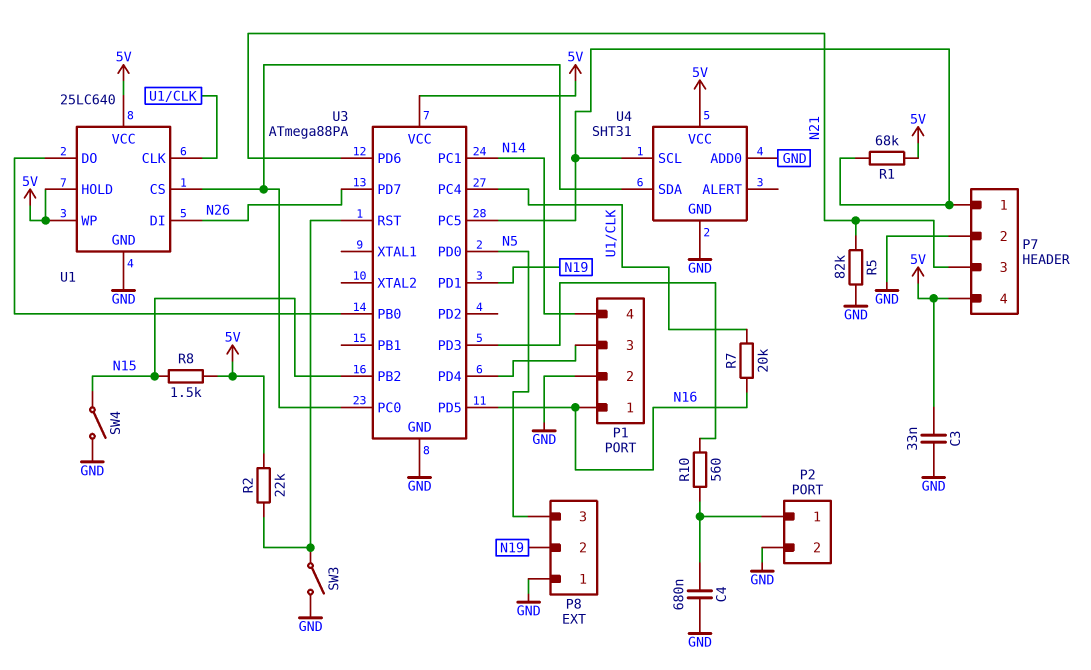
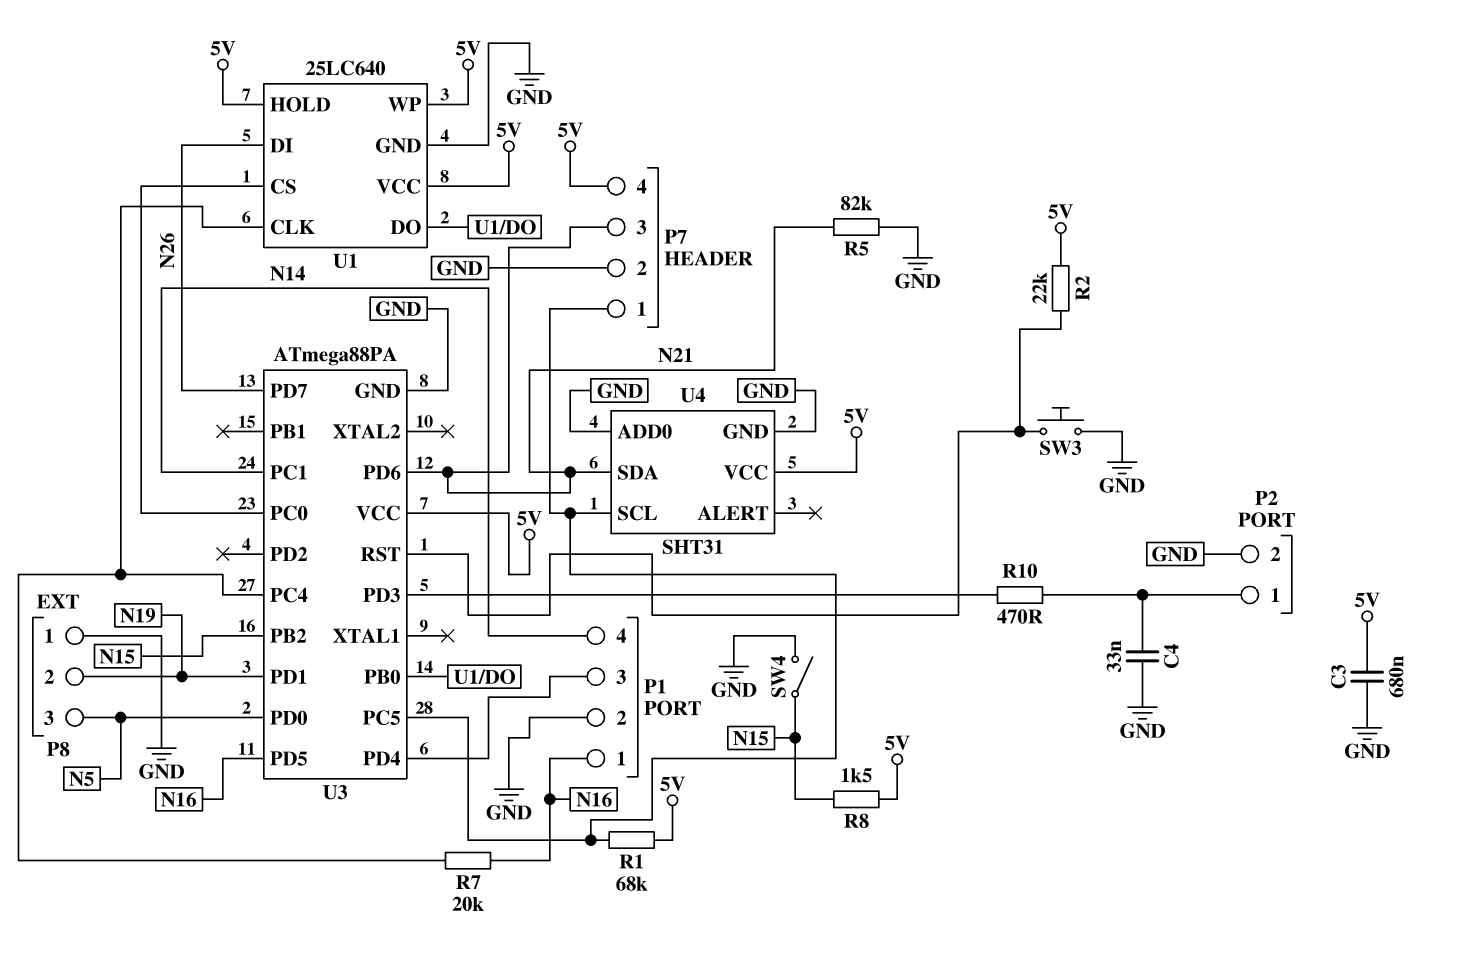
C3: 33nF (5V, GND) -> 680nF (5V, GND)
C4: 680nF (GND, P2/1) -> 33nF (GND, P2/1)
R10: 560 (P2/1, U3/PD3) -> 470 (P2/1, U3/PD3)
SW3: switch (GND, U3/RST) -> button (GND, U3/RST)
U4 pin SDA: U1/CS -> N21

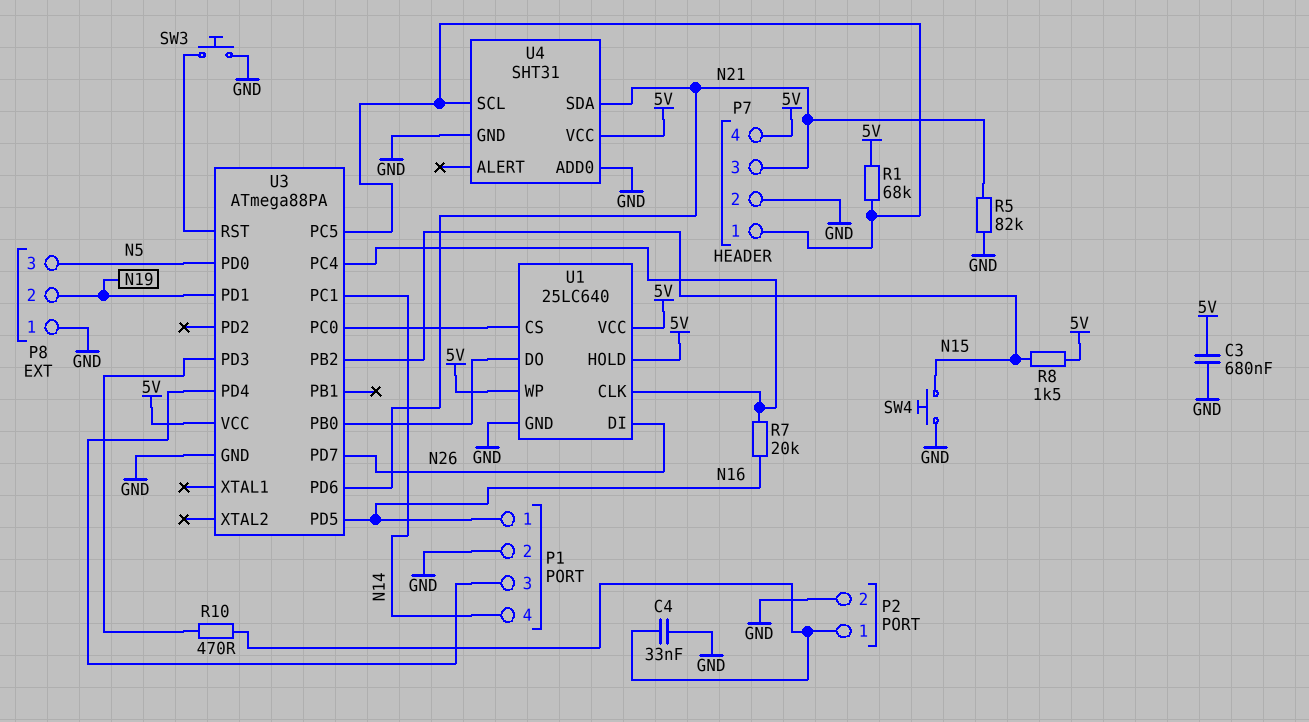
R2: 22k (5V, U3/RST) -> none
SW4: switch (GND, N15) -> button (GND, N15)

